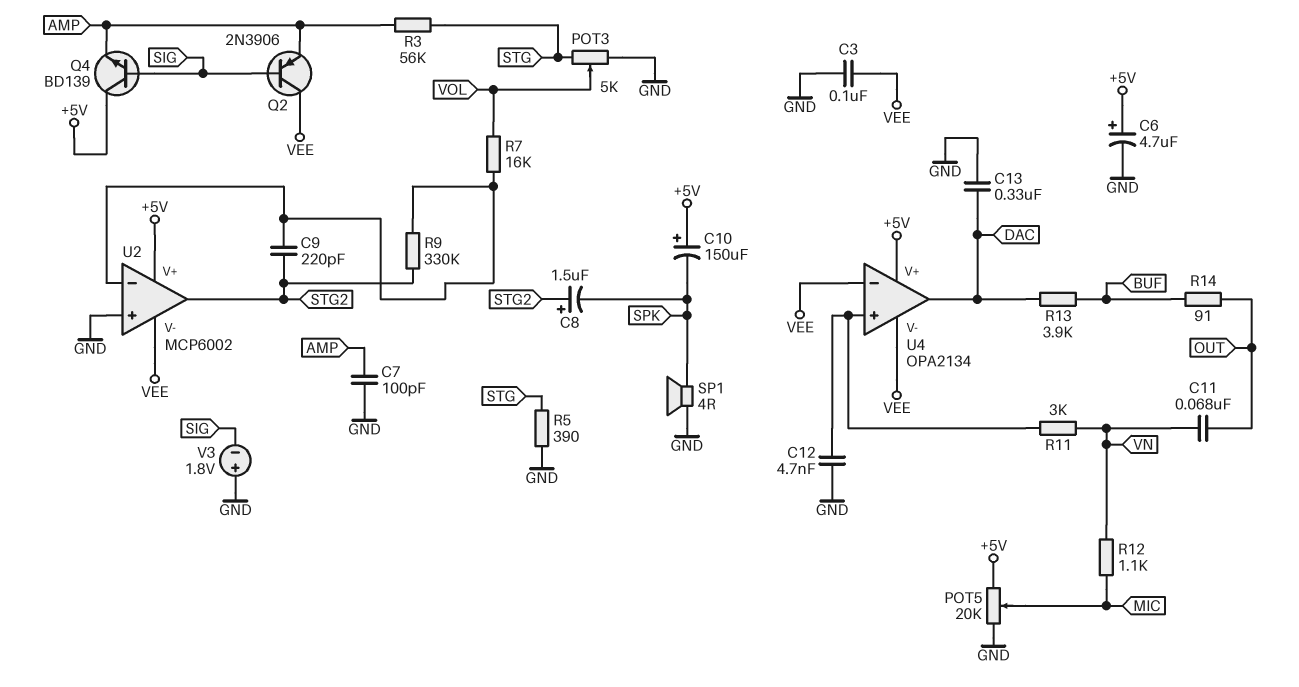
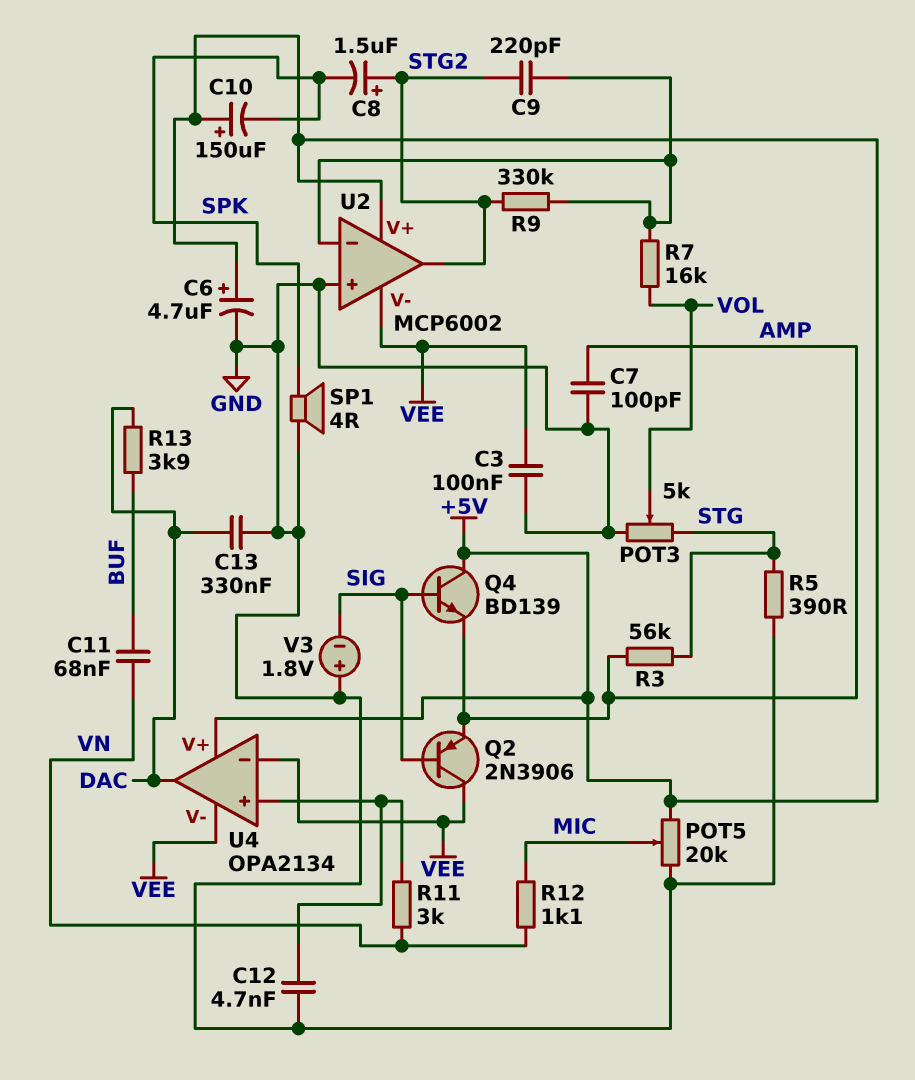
C11: 68nF (OUT, VN) -> 68nF (BUF, VN)
R14: 91 (BUF, OUT) -> none

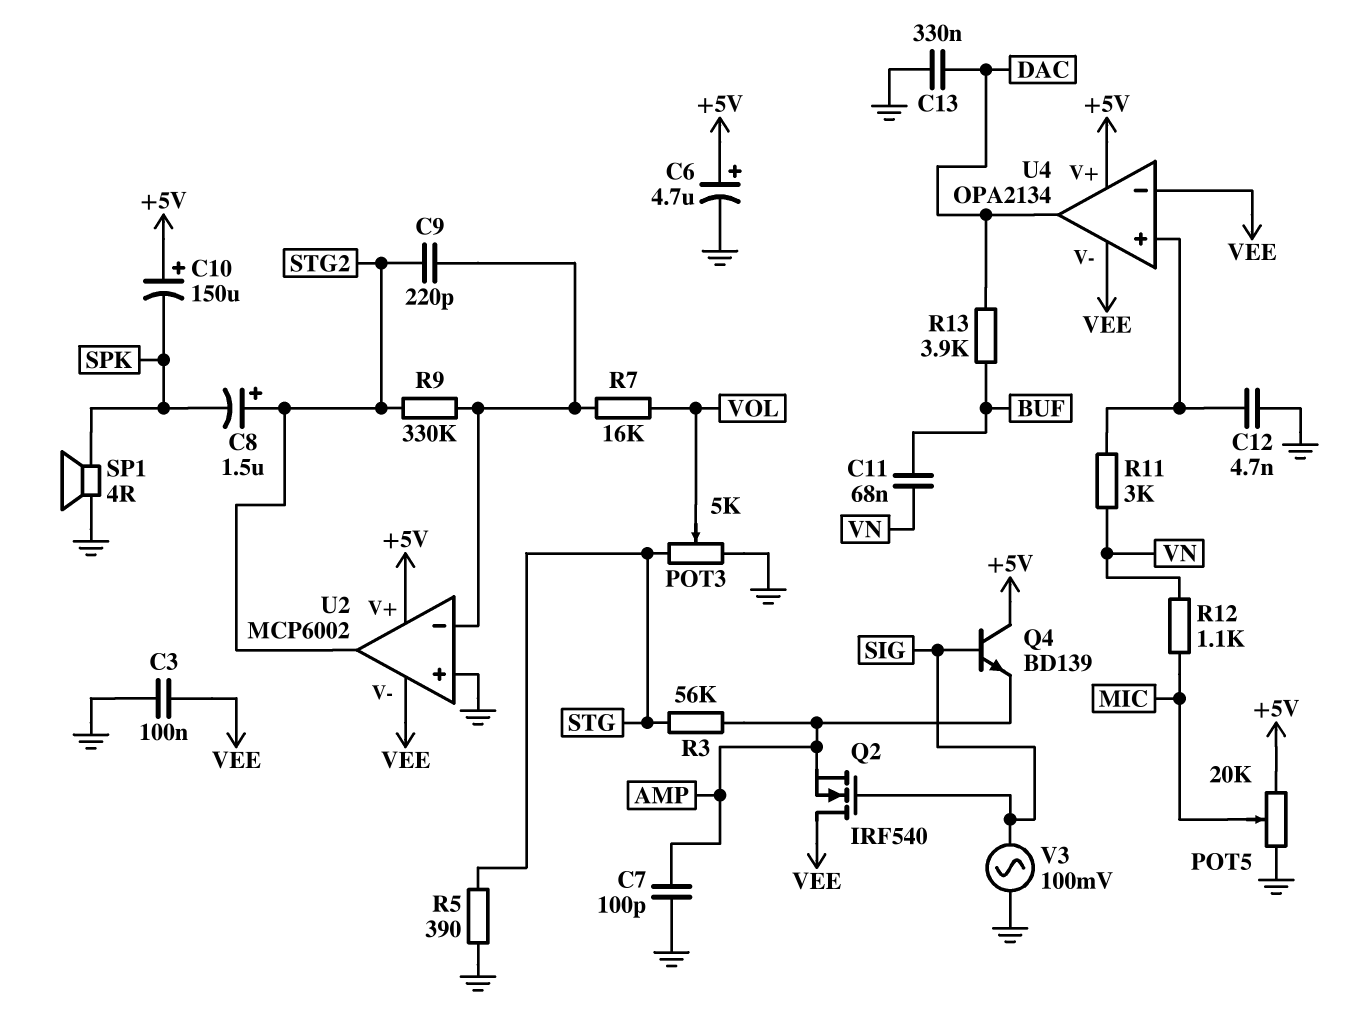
Q2: PNP 2N3906 (B SIG, C VEE, E AMP) -> NMOS IRF540 (G SIG, D VEE, S AMP)
V3: 1.8V (plus GND, minus SIG) -> AC 100mV (GND, SIG)

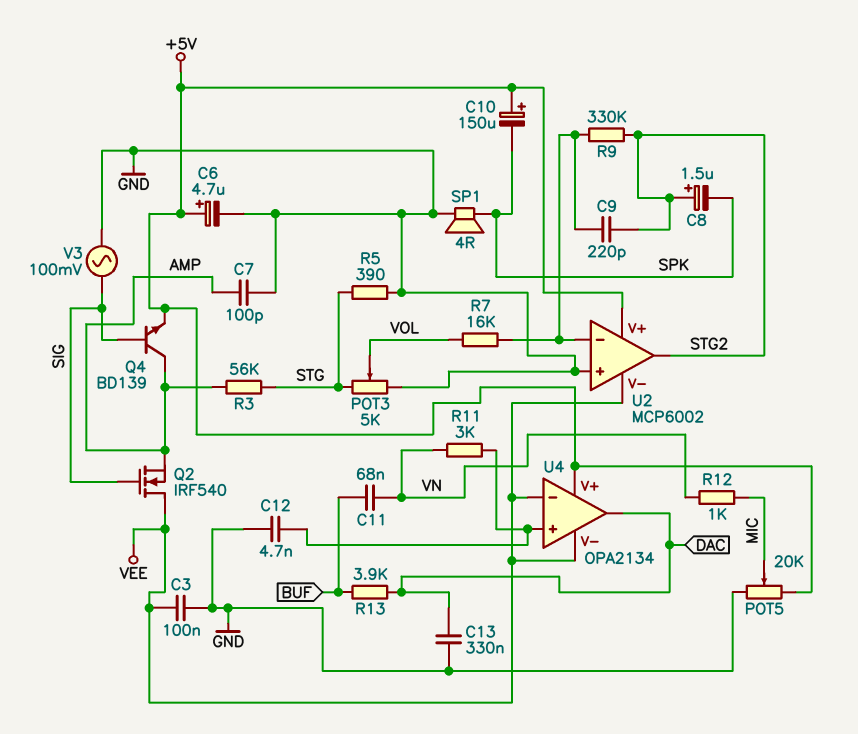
Q4: NPN BD139 (B SIG, C +5V, E AMP) -> NPN BD139 (B SIG, C AMP, E +5V)
R12: 1.1k (MIC, VN) -> 1k (MIC, VN)

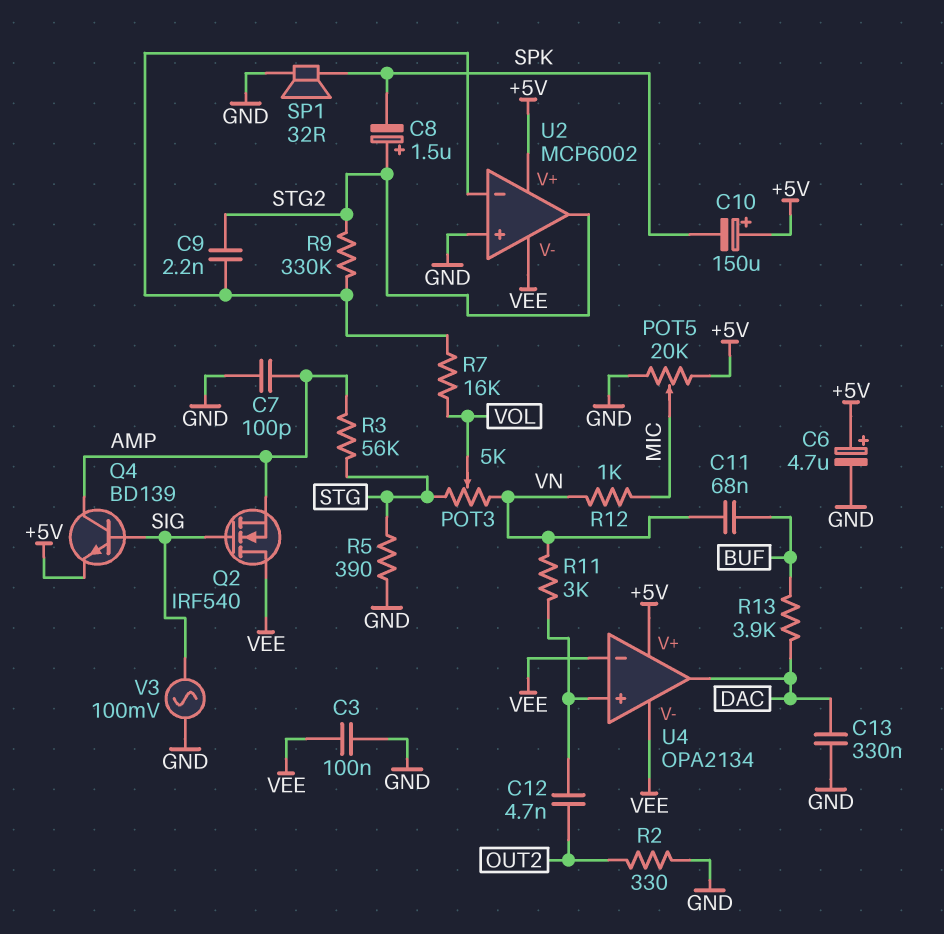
C9: 220pF (STG2, U2/in-) -> 2.2nF (STG2, U2/in-)
C12: 4.7nF (GND, U4/in+) -> 4.7nF (OUT2, U4/in+)
POT3: 5k (GND, STG, wiper VOL) -> 5k (STG, VN, wiper VOL)
R2: none -> 330 (GND, OUT2)
SP1: speaker 4R (GND, SPK) -> speaker 32R (GND, SPK)

